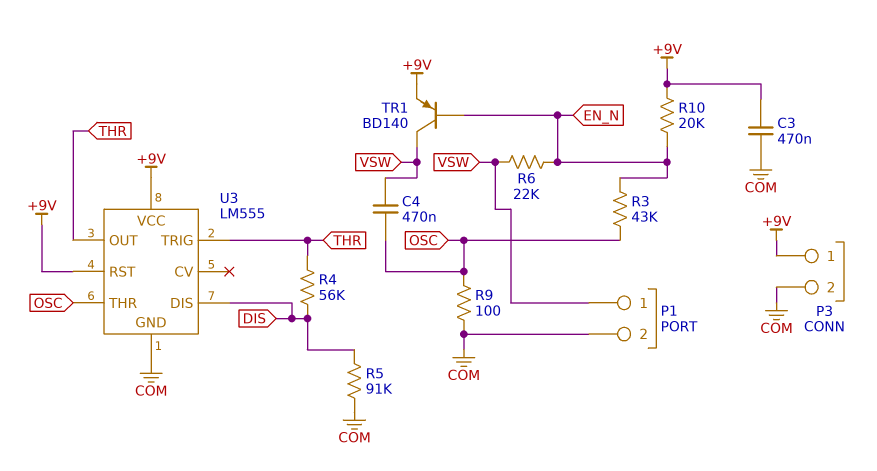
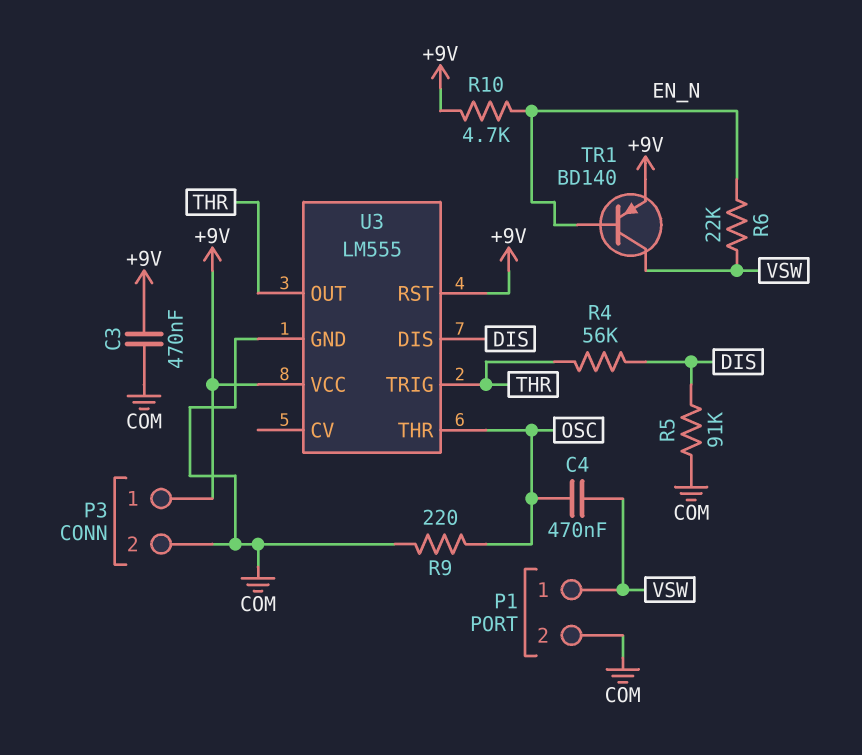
R3: 43k (EN_N, OSC) -> none
R9: 100 (COM, OSC) -> 220 (COM, OSC)
R10: 20k (+9V, EN_N) -> 4.7k (+9V, EN_N)

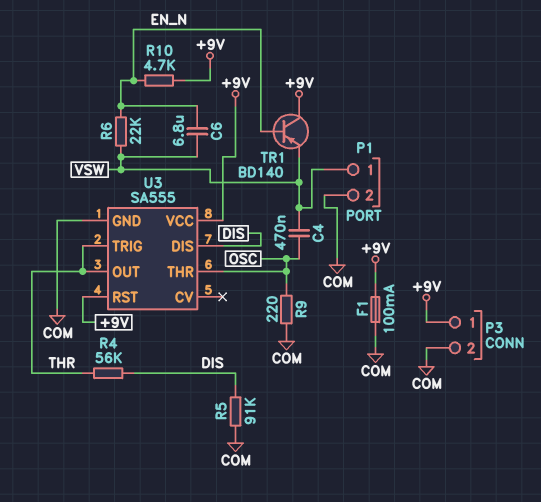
C3: 470nF (+9V, COM) -> none
C6: none -> 6.8uF (EN_N, VSW)
F1: none -> 100mA (+9V, COM)
TR1: PNP BD140 (B EN_N, C VSW, E +9V) -> PNP BD140 (B EN_N, C +9V, E VSW)
U3: LM555 -> SA555

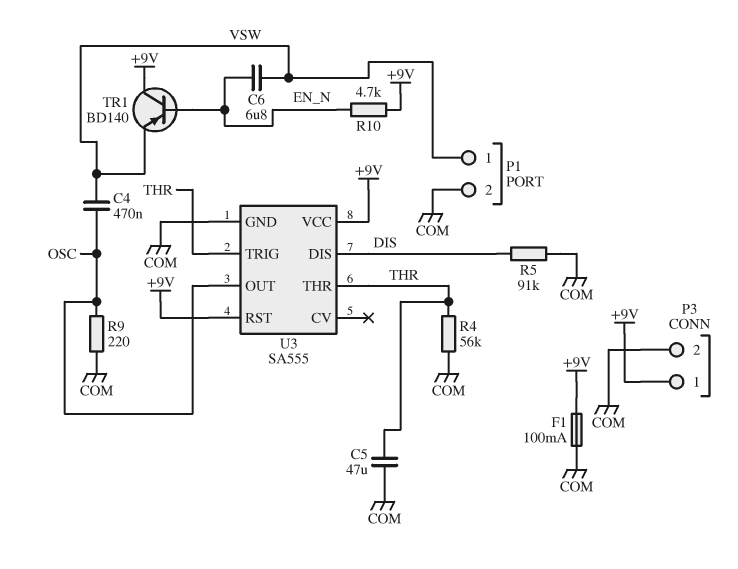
C5: none -> 47uF (COM, THR)
R4: 56k (DIS, THR) -> 56k (COM, THR)
R6: 22k (EN_N, VSW) -> none
U3 pin OUT: THR -> OSC
U3 pin THR: OSC -> THR

